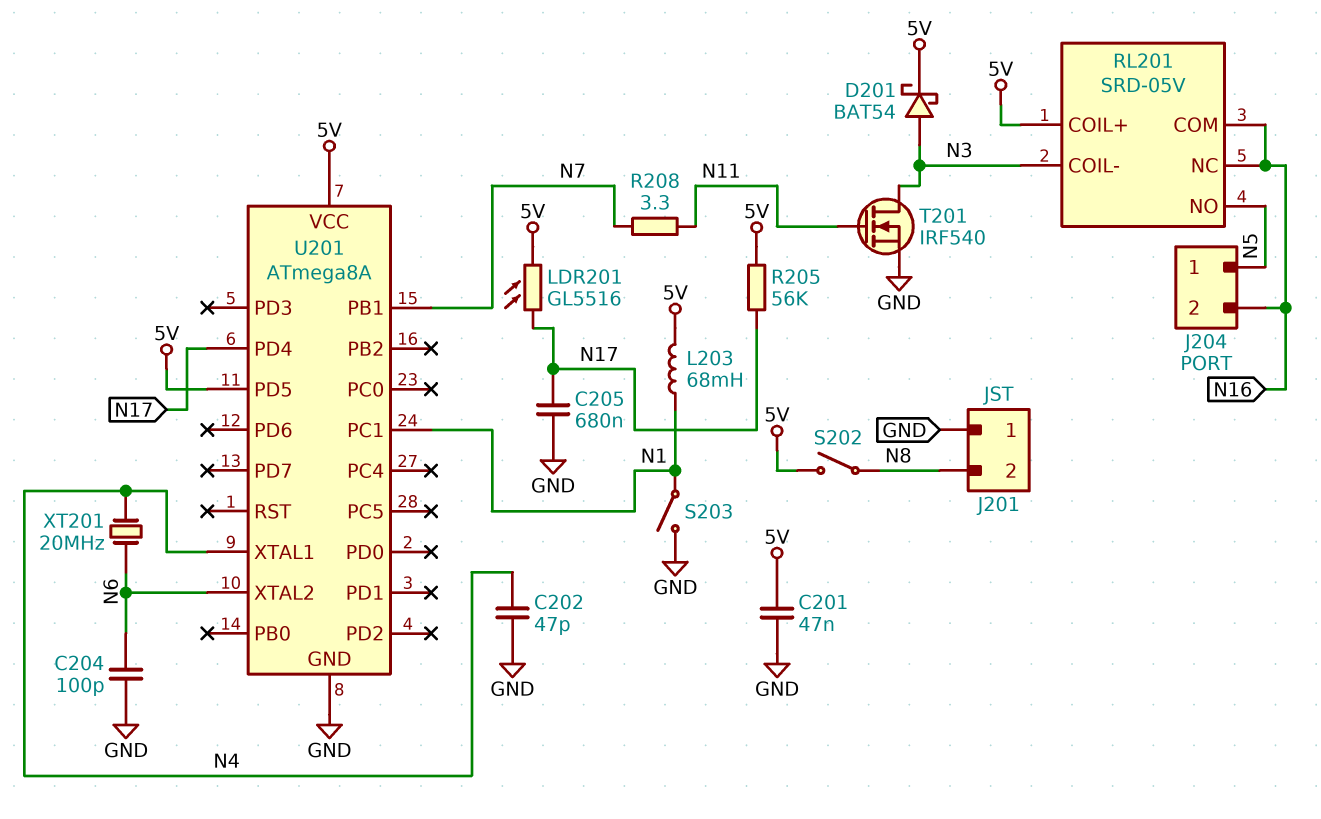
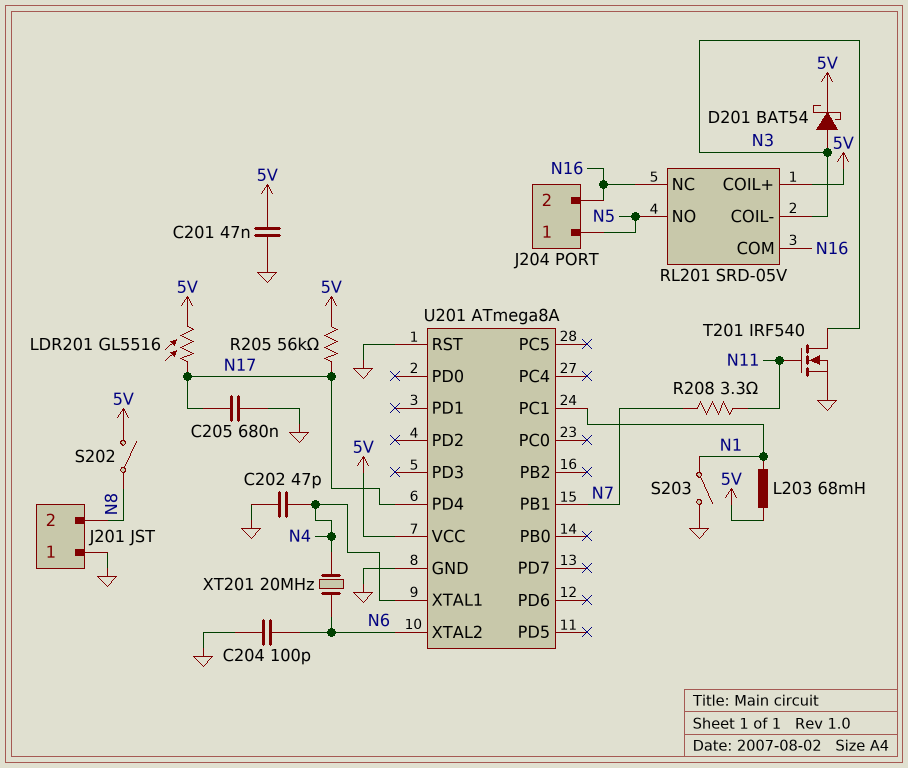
U201 pin PD5: 5V -> none
U201 pin RST: none -> GND

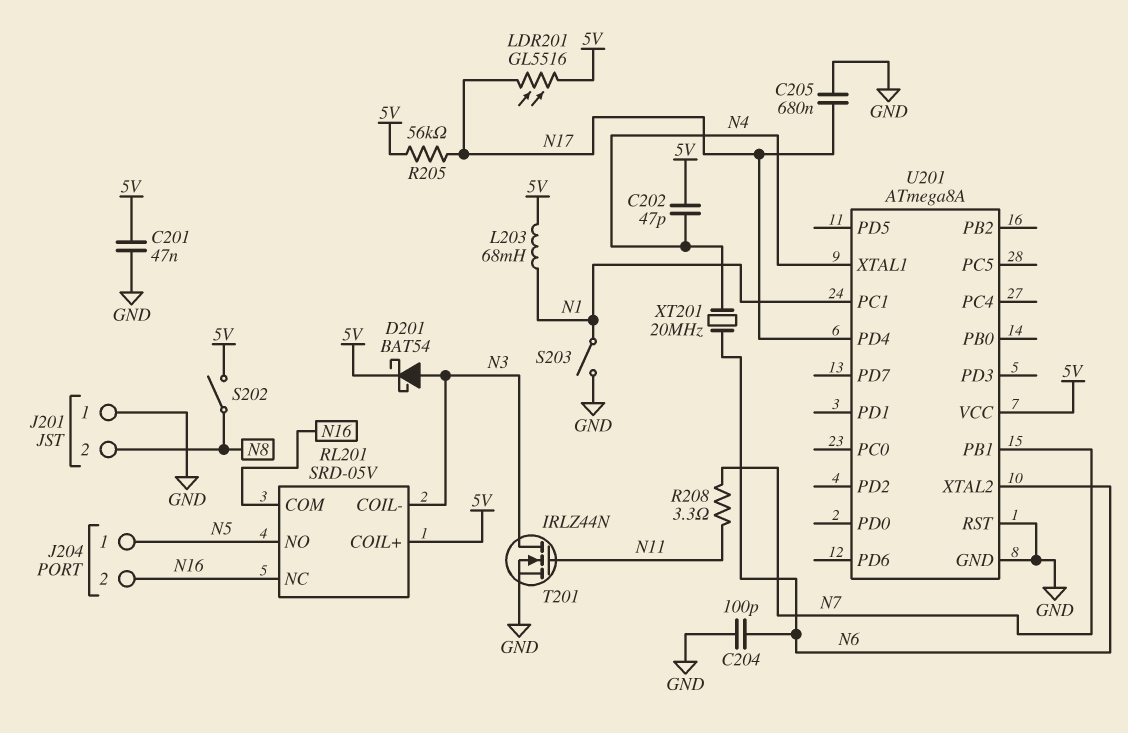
C202: 47pF (GND, N4) -> 47pF (5V, N4)
T201: NMOS IRF540 (G N11, D N3, S GND) -> NMOS IRLZ44N (G N11, D N3, S GND)

